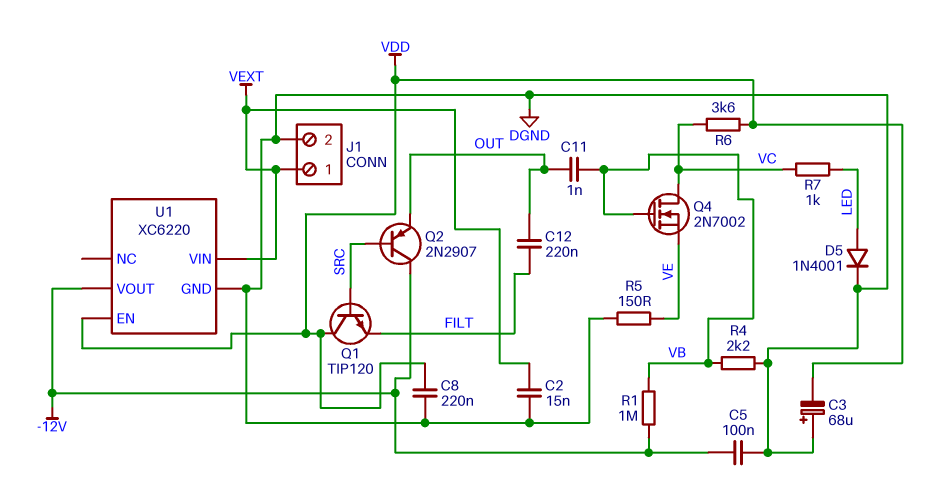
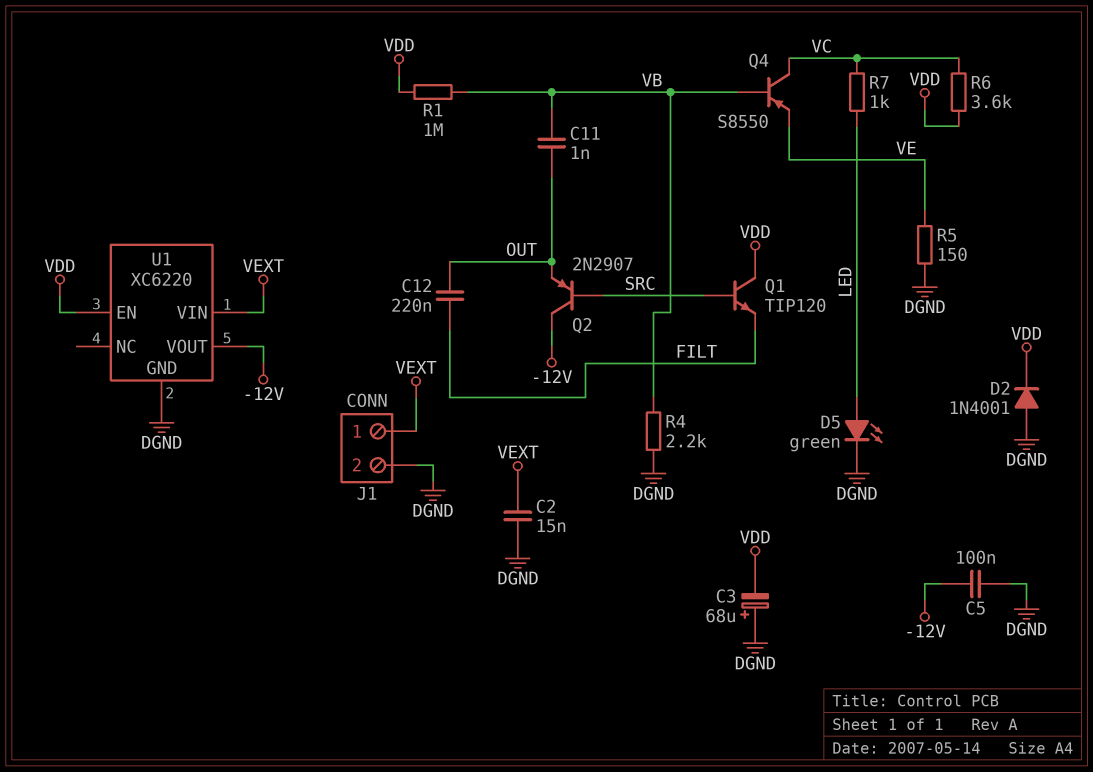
C8: 220nF (DGND, VDD) -> none
D2: none -> diode 1N4001 (A DGND, K VDD)
D5: diode 1N4001 (A LED, K DGND) -> LED green (A LED, K DGND)
Q4: NMOS 2N7002 (G VB, D VC, S VE) -> PNP S8550 (B VB, C VC, E VE)
R1: 1M (-12V, VB) -> 1M (VB, VDD)

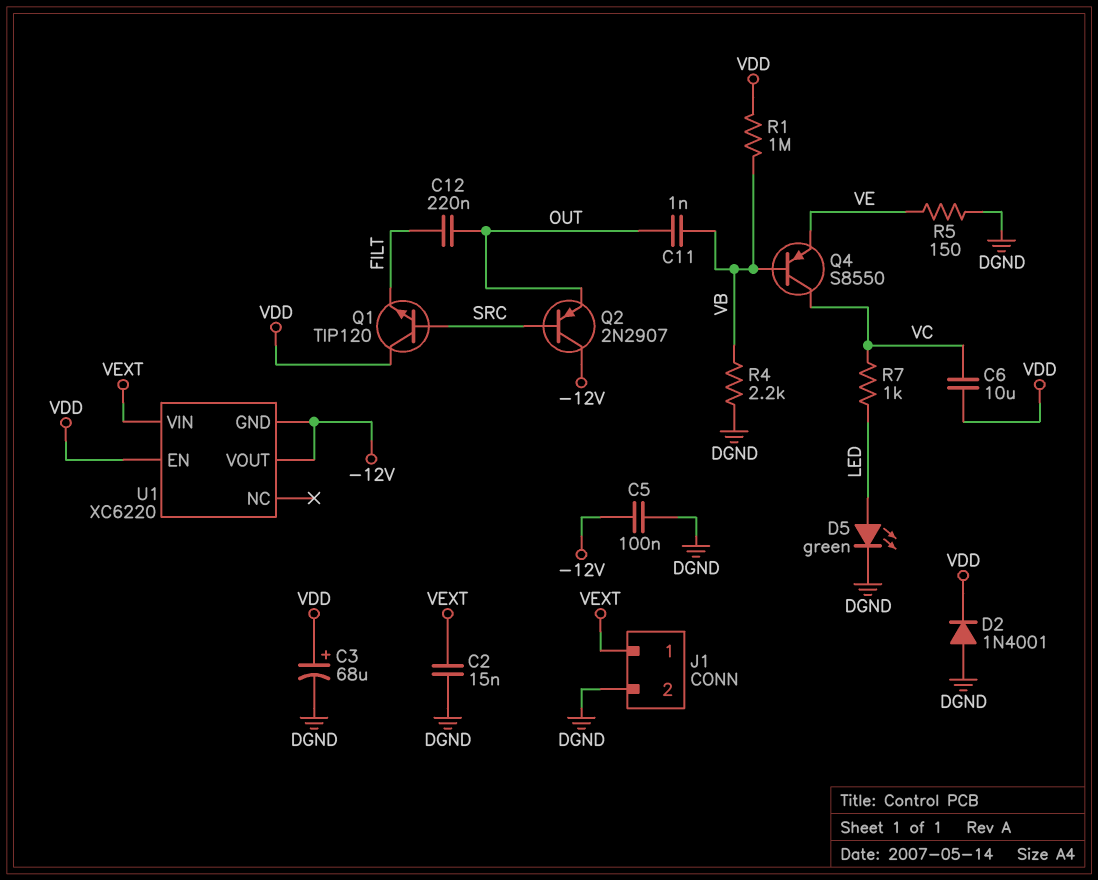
C3: 68uF (plus DGND, minus VDD) -> 68uF (plus VDD, minus DGND)
C6: none -> 10uF (VC, VDD)
R6: 3.6k (VC, VDD) -> none
U1 pin GND: DGND -> -12V

